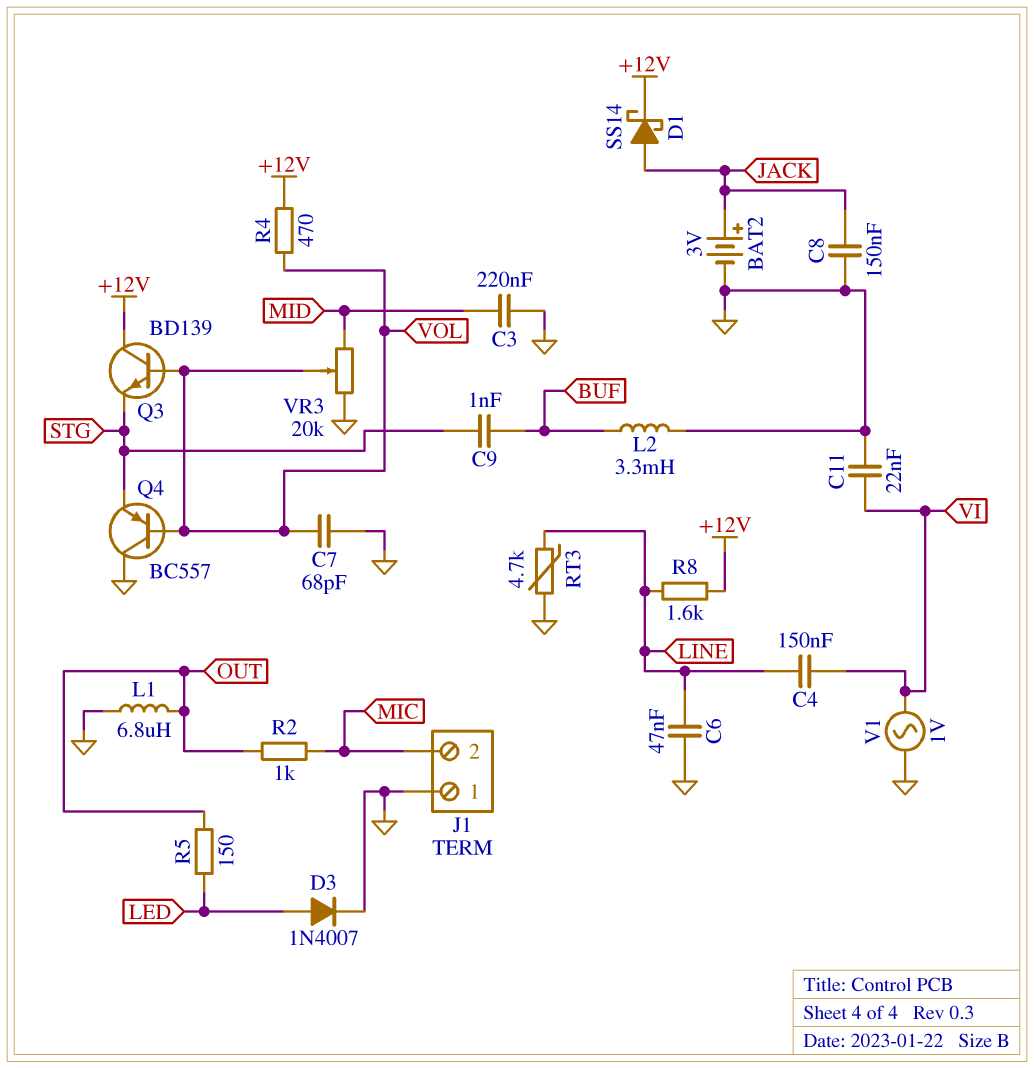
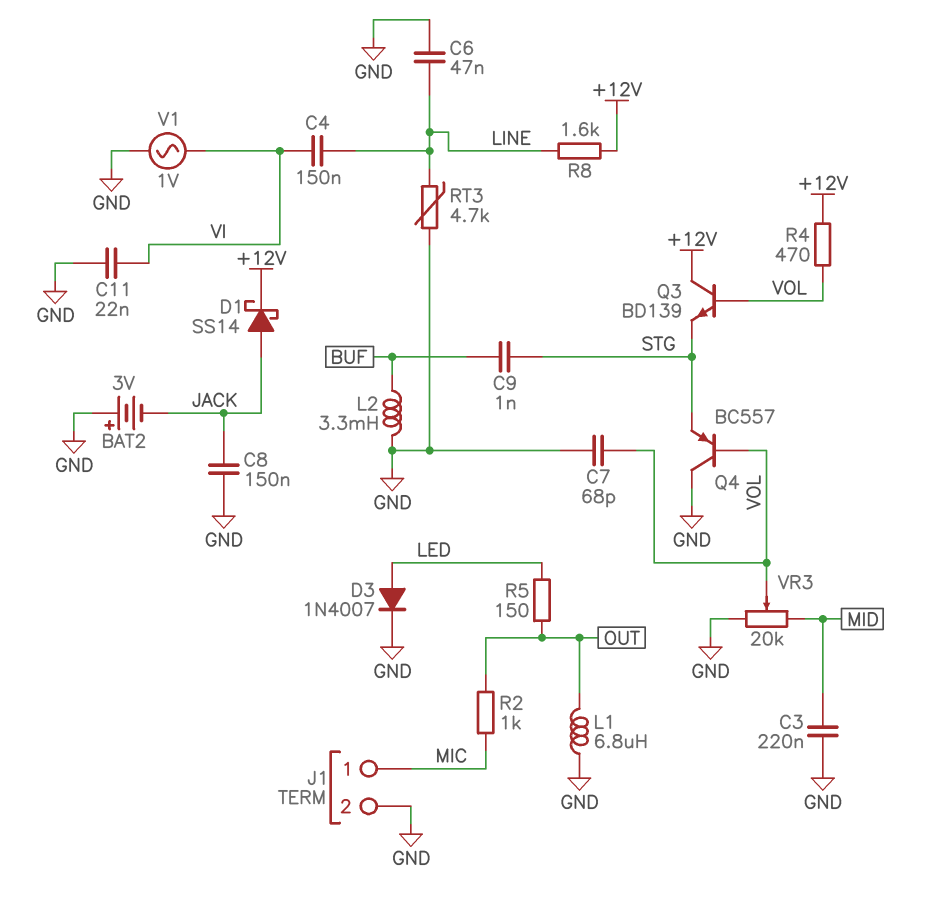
BAT2: 3V (plus JACK, minus GND) -> 3V (plus GND, minus JACK)
J1 pin 1: GND -> MIC
J1 pin 2: MIC -> GND

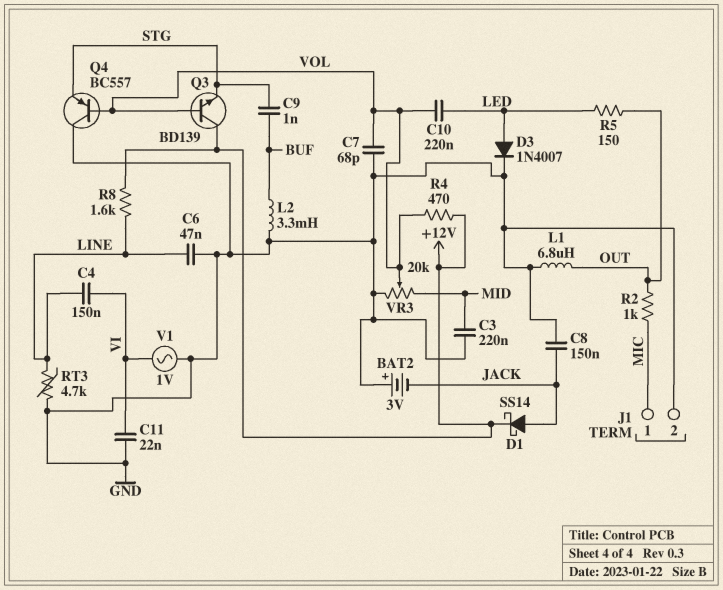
C10: none -> 220nF (LED, VOL)

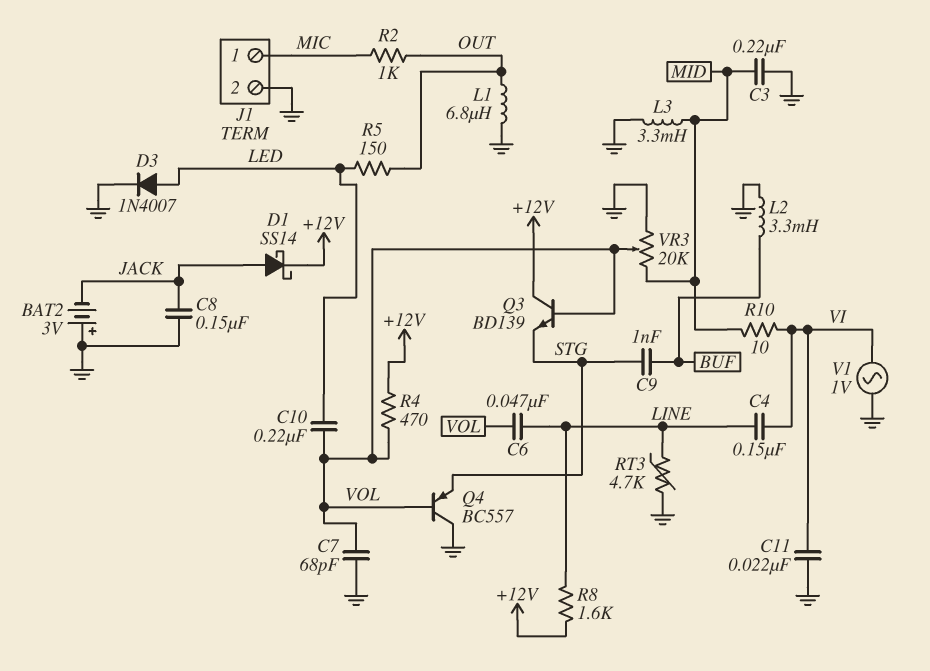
C6: 47nF (GND, LINE) -> 47nF (LINE, VOL)
L3: none -> 3.3mH (GND, MID)
R10: none -> 10 (MID, VI)

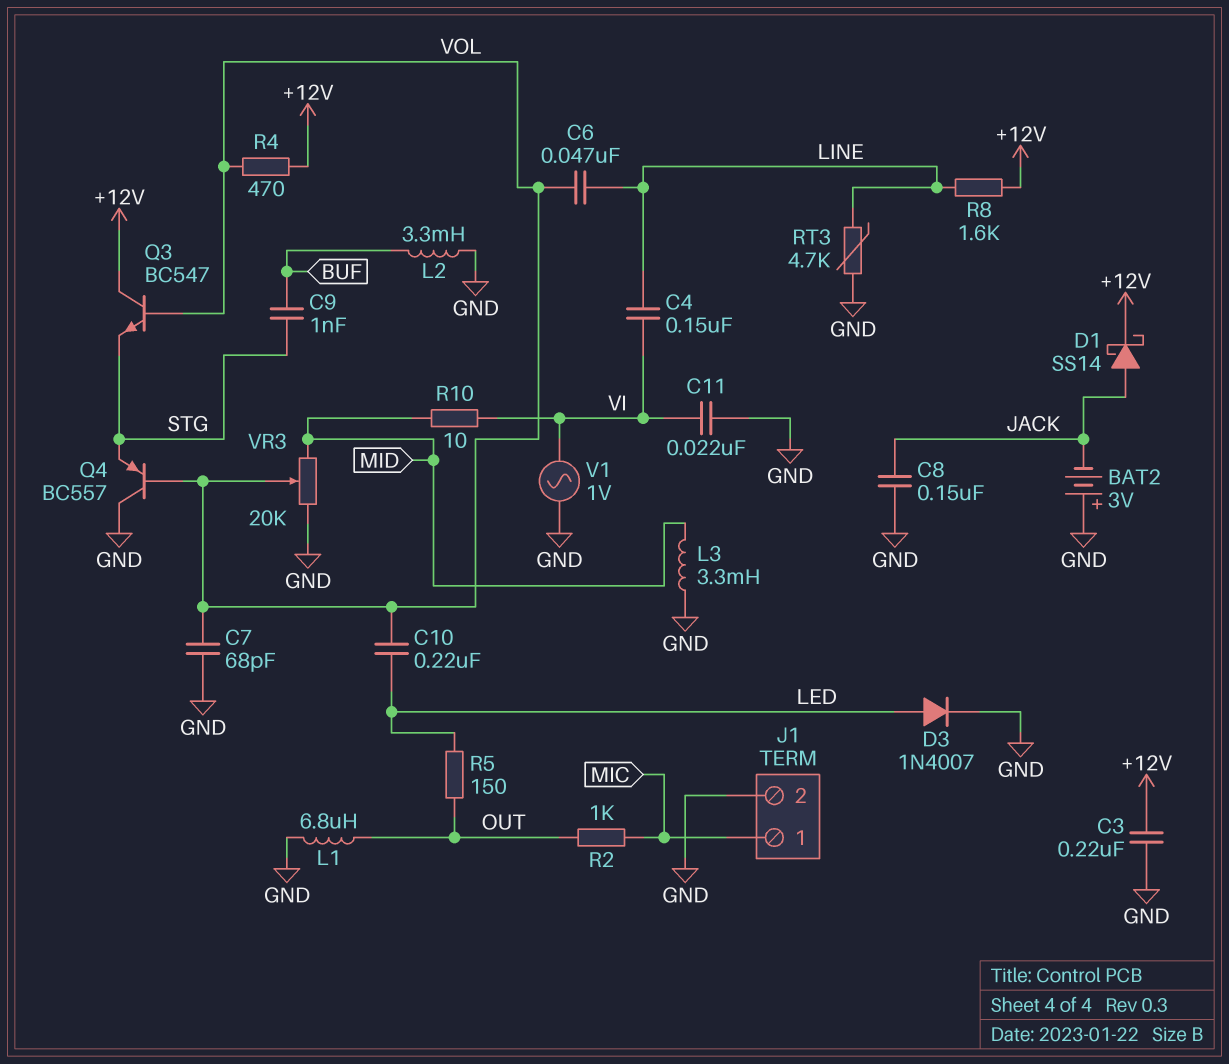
C3: 220nF (GND, MID) -> 220nF (+12V, GND)
Q3: NPN BD139 (B VOL, C +12V, E STG) -> NPN BC547 (B VOL, C +12V, E STG)

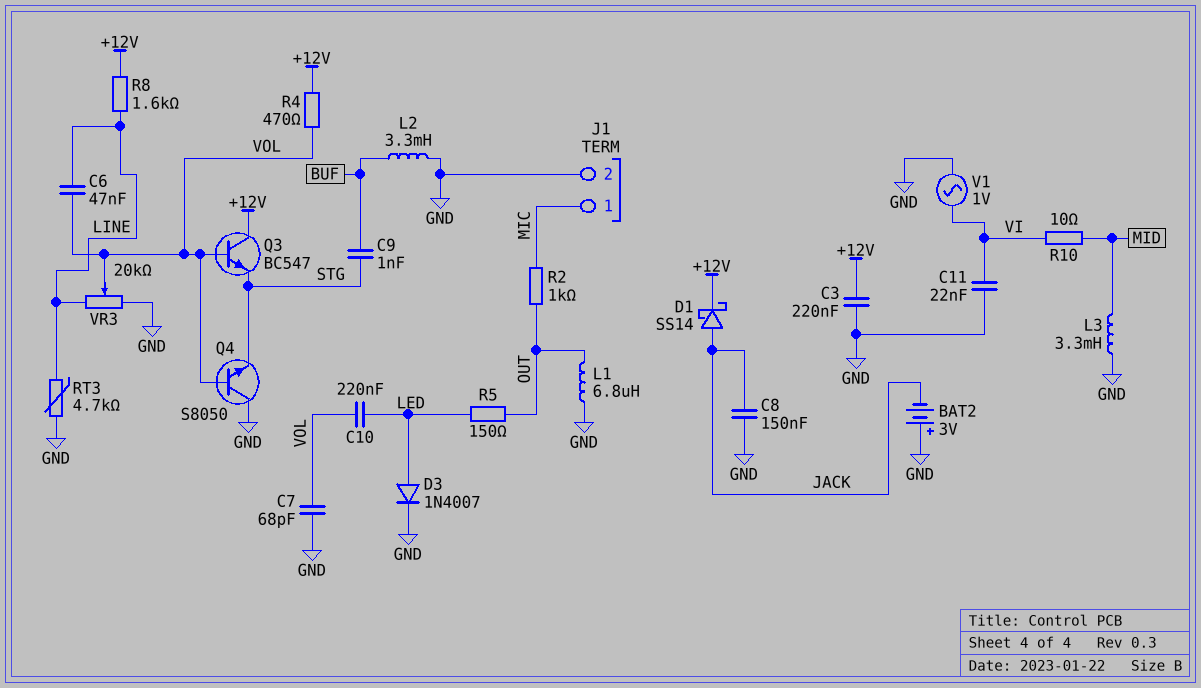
C4: 150nF (LINE, VI) -> none
Q4: PNP BC557 (B VOL, C GND, E STG) -> NPN S8050 (B VOL, C GND, E STG)
VR3: 20k (GND, MID, wiper VOL) -> 20k (GND, LINE, wiper VOL)

